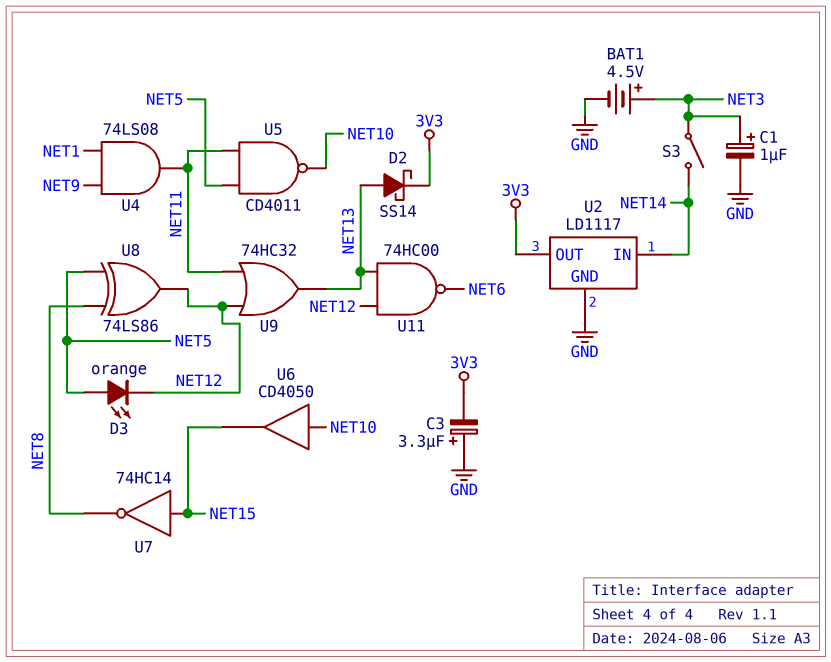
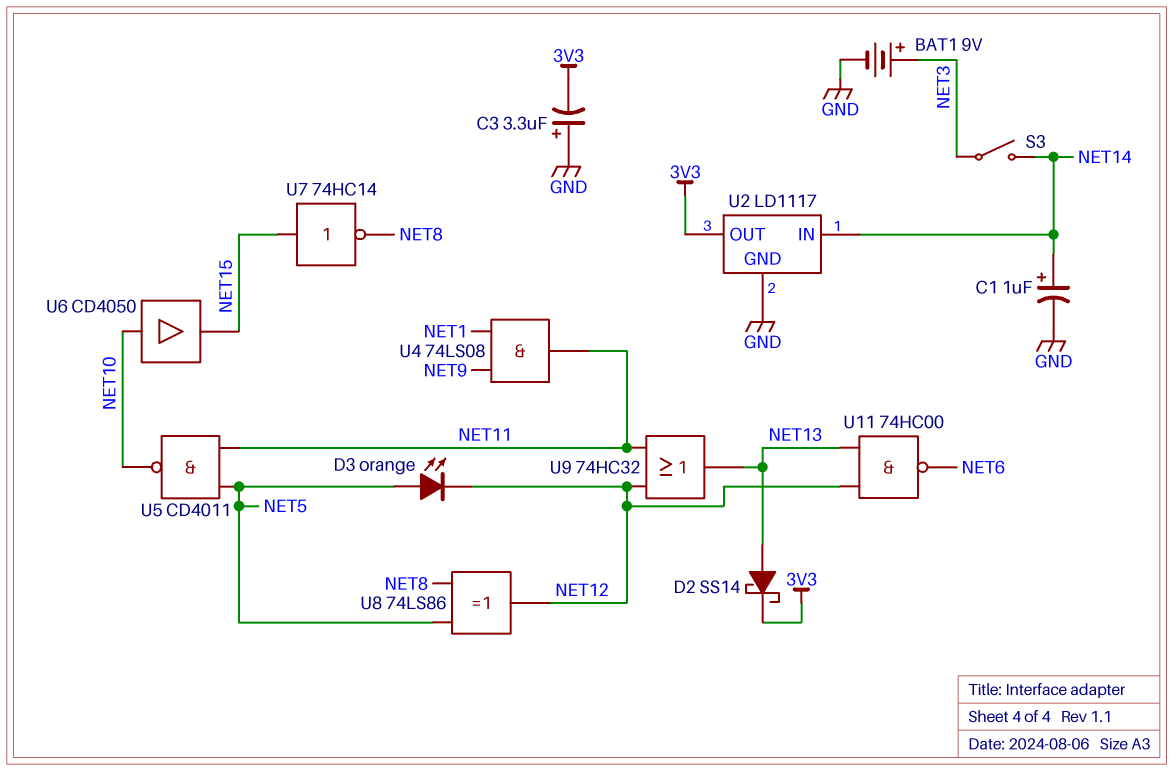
BAT1: 4.5V (plus NET3, minus GND) -> 9V (plus NET3, minus GND)
C1: 1uF (plus NET3, minus GND) -> 1uF (plus NET14, minus GND)

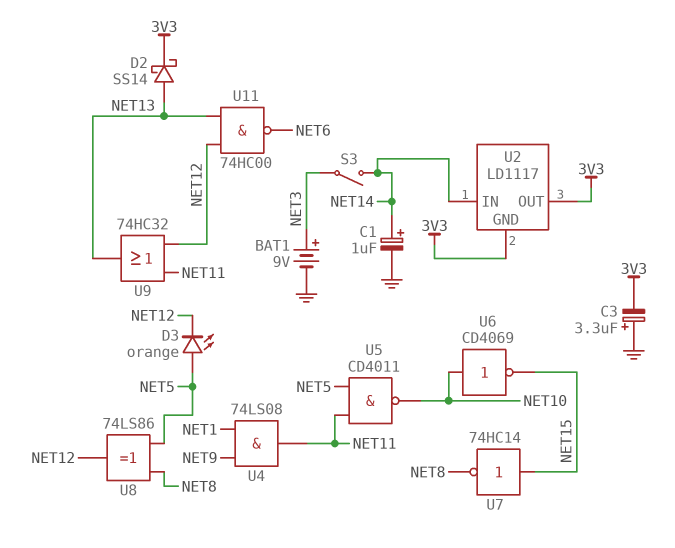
U2 pin GND: GND -> 3V3
U6: buffer CD4050 (in NET10, out NET15) -> NOT CD4069 (in NET10, out NET15)

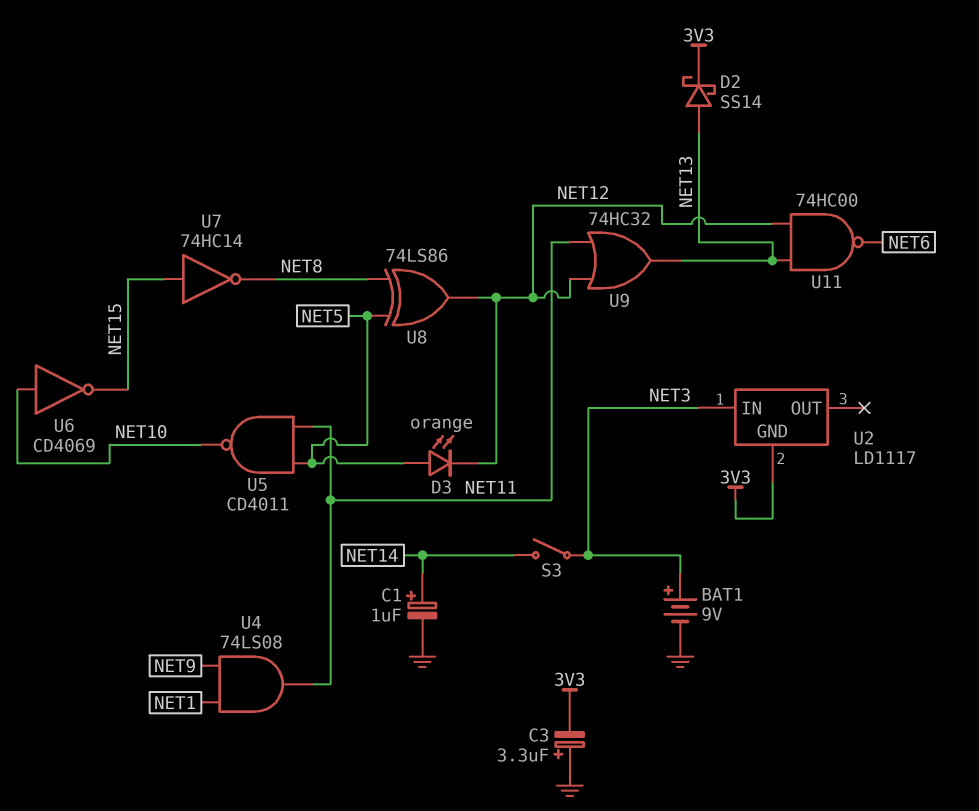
U2 pin IN: NET14 -> NET3
U2 pin OUT: 3V3 -> none

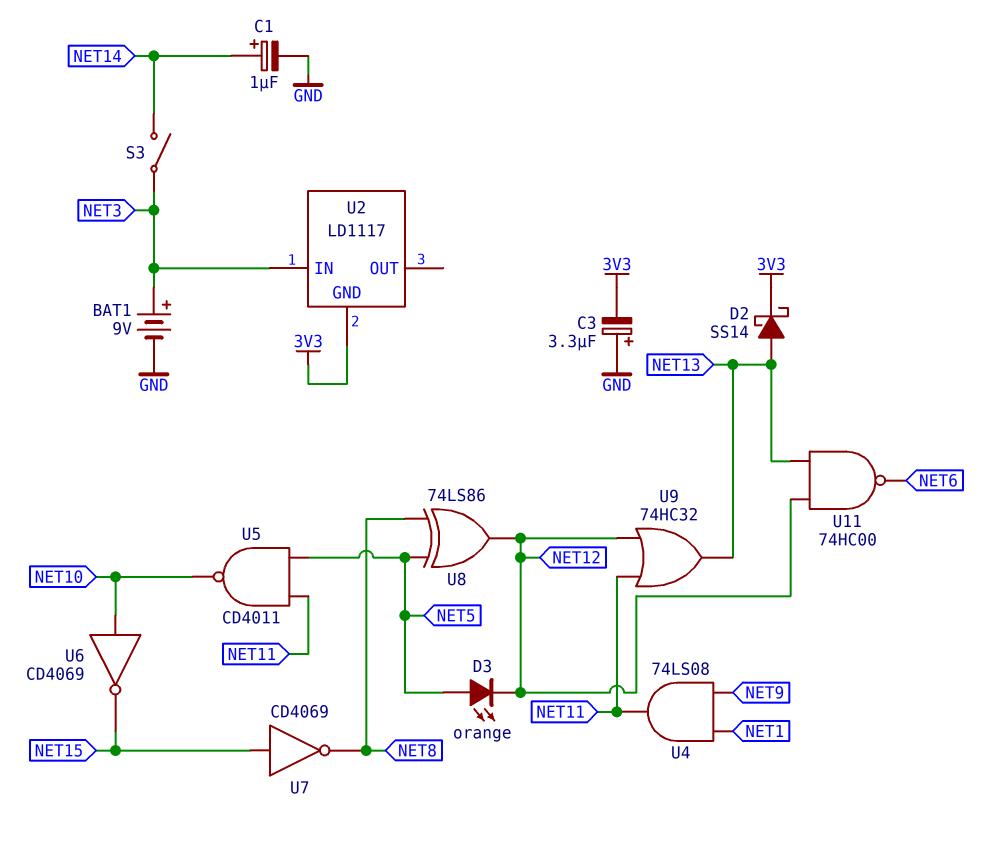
U7: NOT 74HC14 (in NET15, out NET8) -> NOT CD4069 (in NET15, out NET8)

